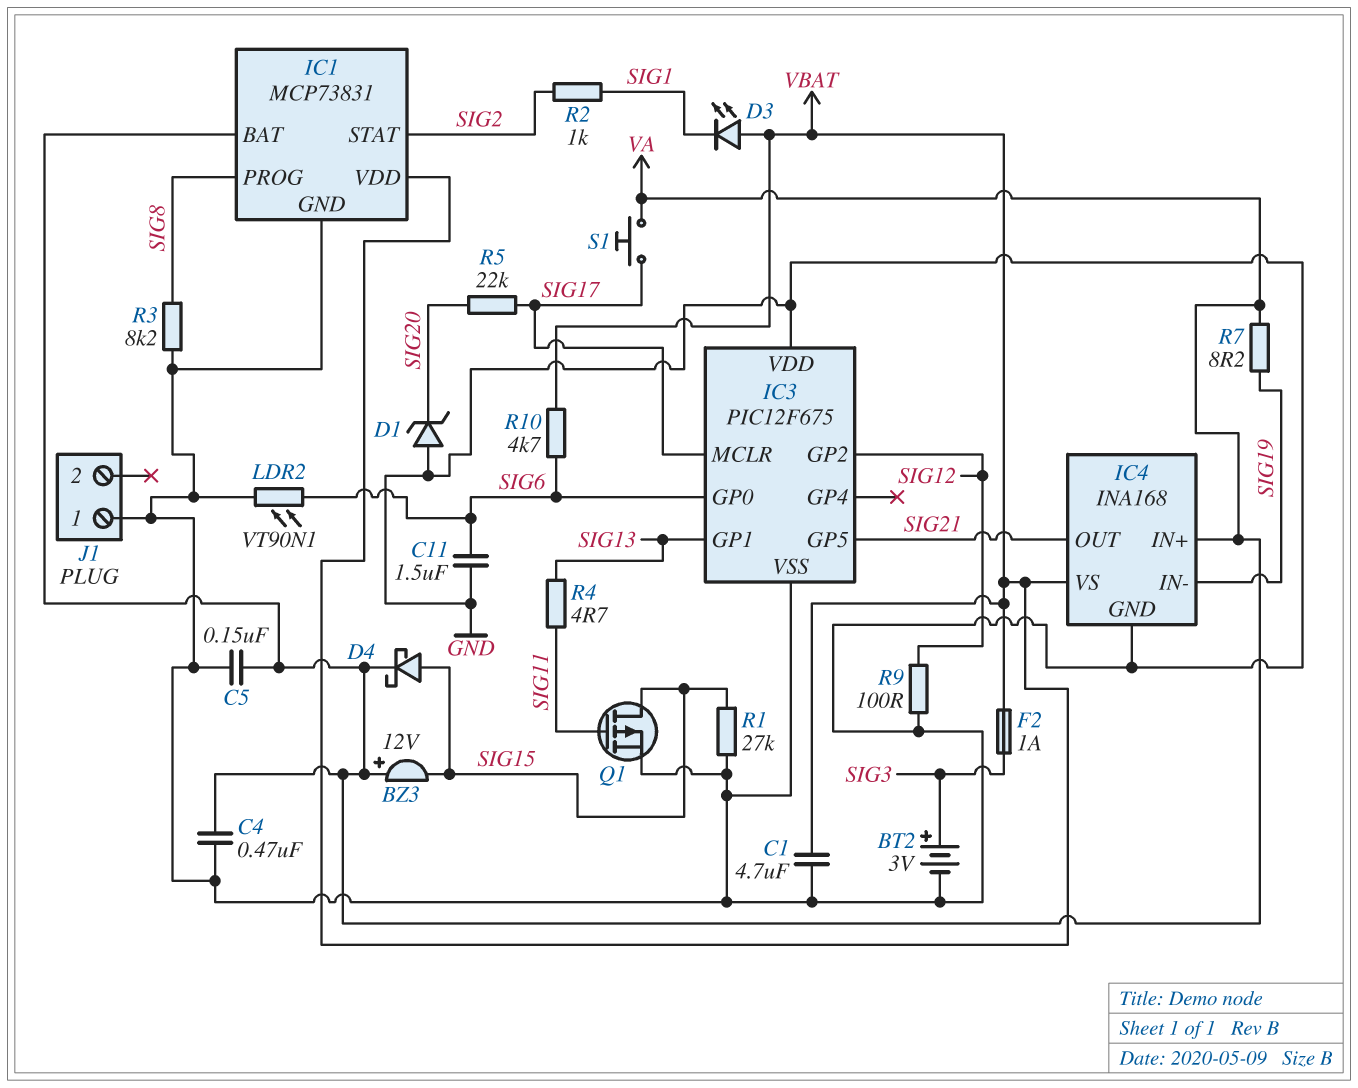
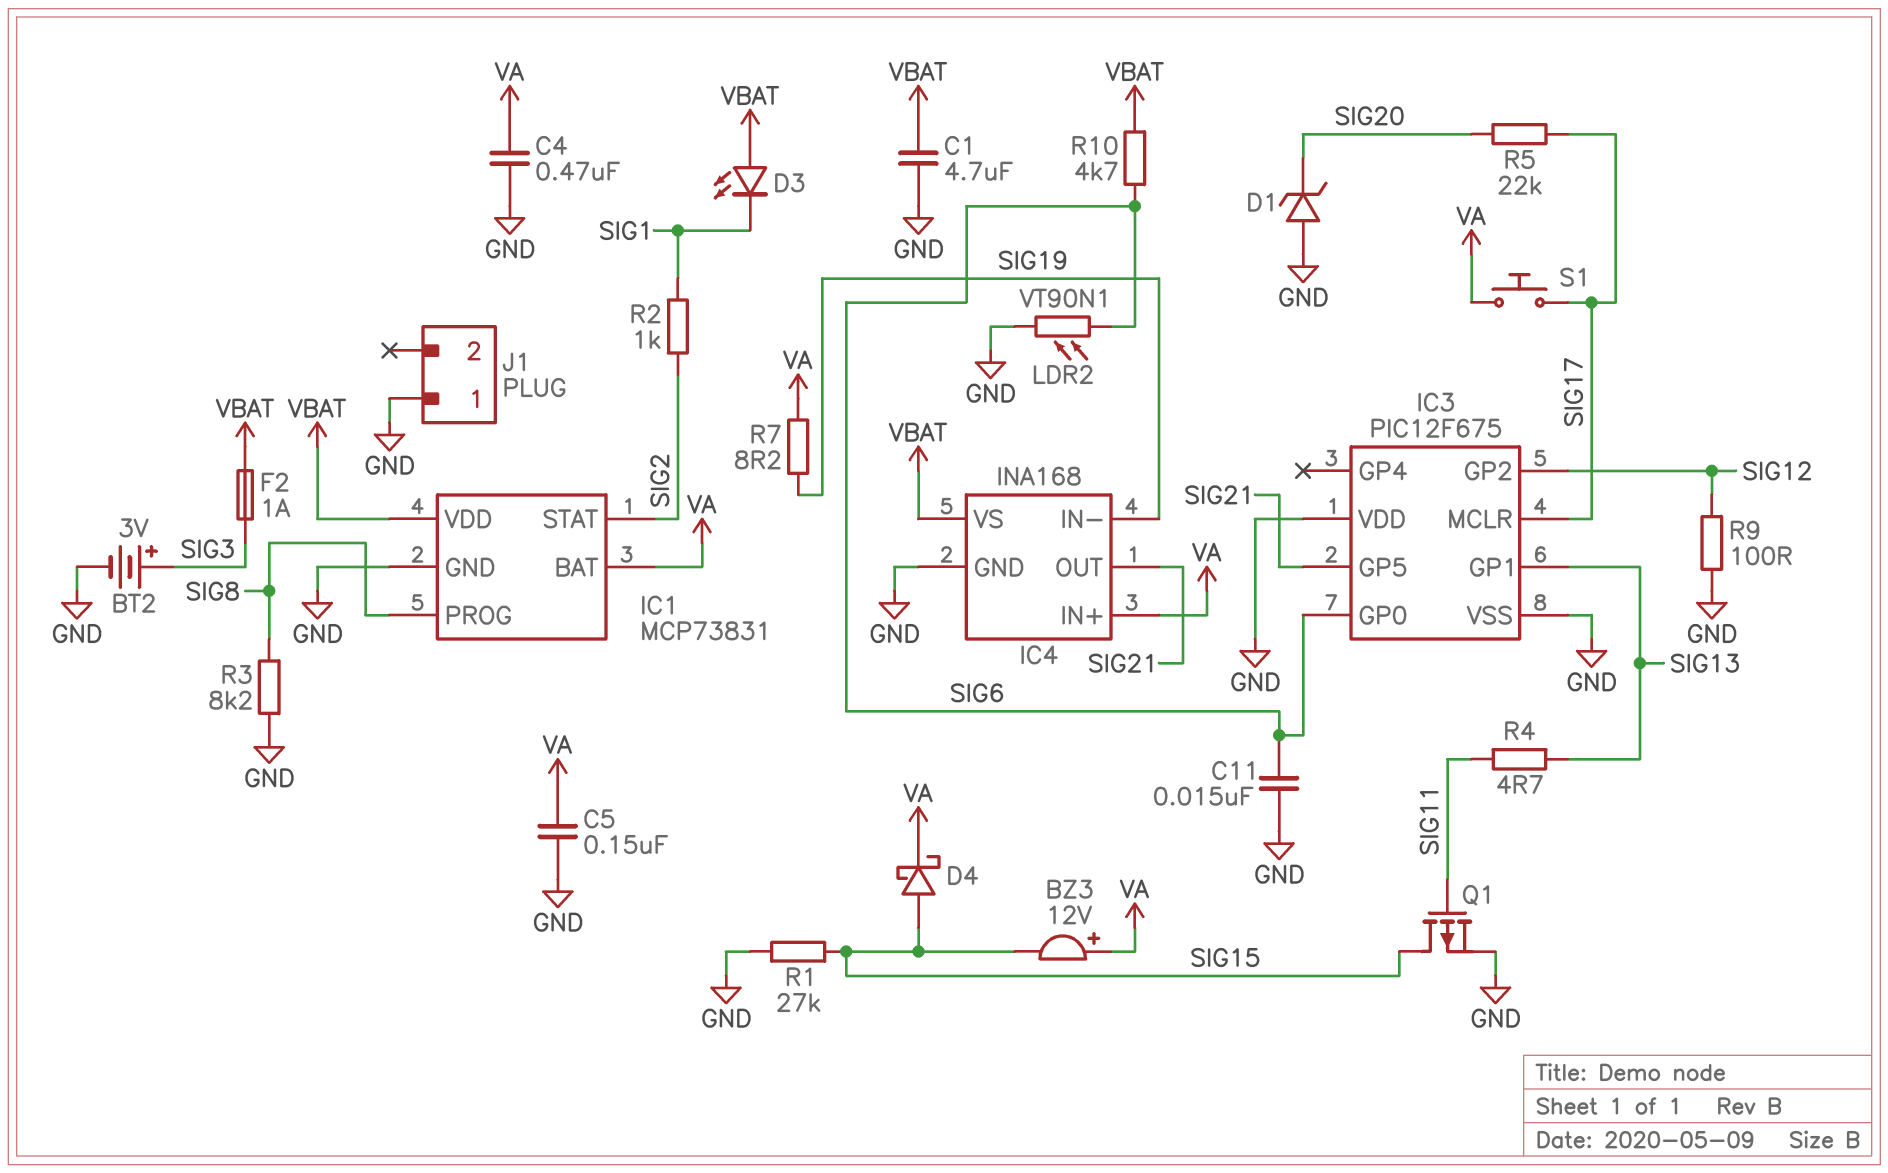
C11: 1.5uF (GND, SIG6) -> 15nF (GND, SIG6)

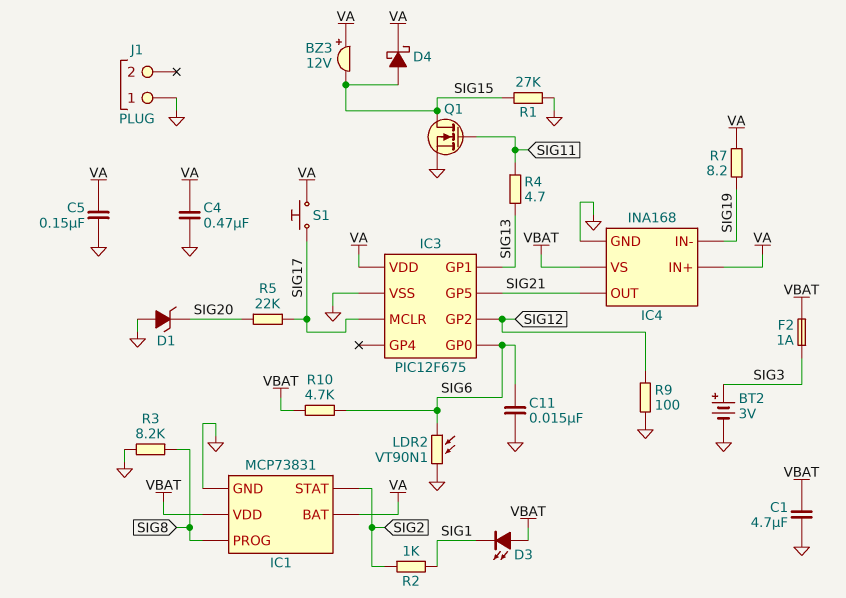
IC3 pin VDD: GND -> VA
Q1: PMOS (G SIG11, D SIG15, S GND) -> NMOS (G SIG11, D SIG15, S GND)

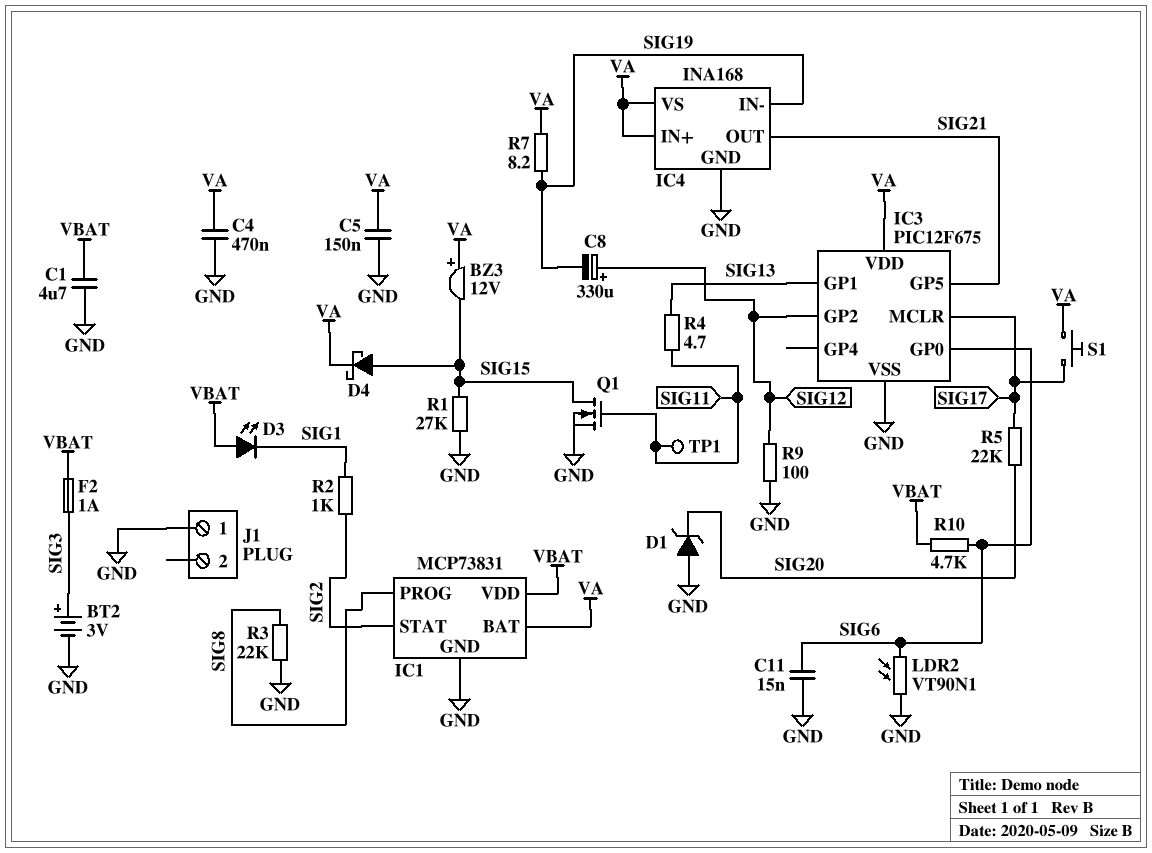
C8: none -> 330uF (plus SIG12, minus SIG19)
IC4 pin VS: VBAT -> VA
R3: 8.2k (GND, SIG8) -> 22k (GND, SIG8)
TP1: none -> test point (SIG11)

